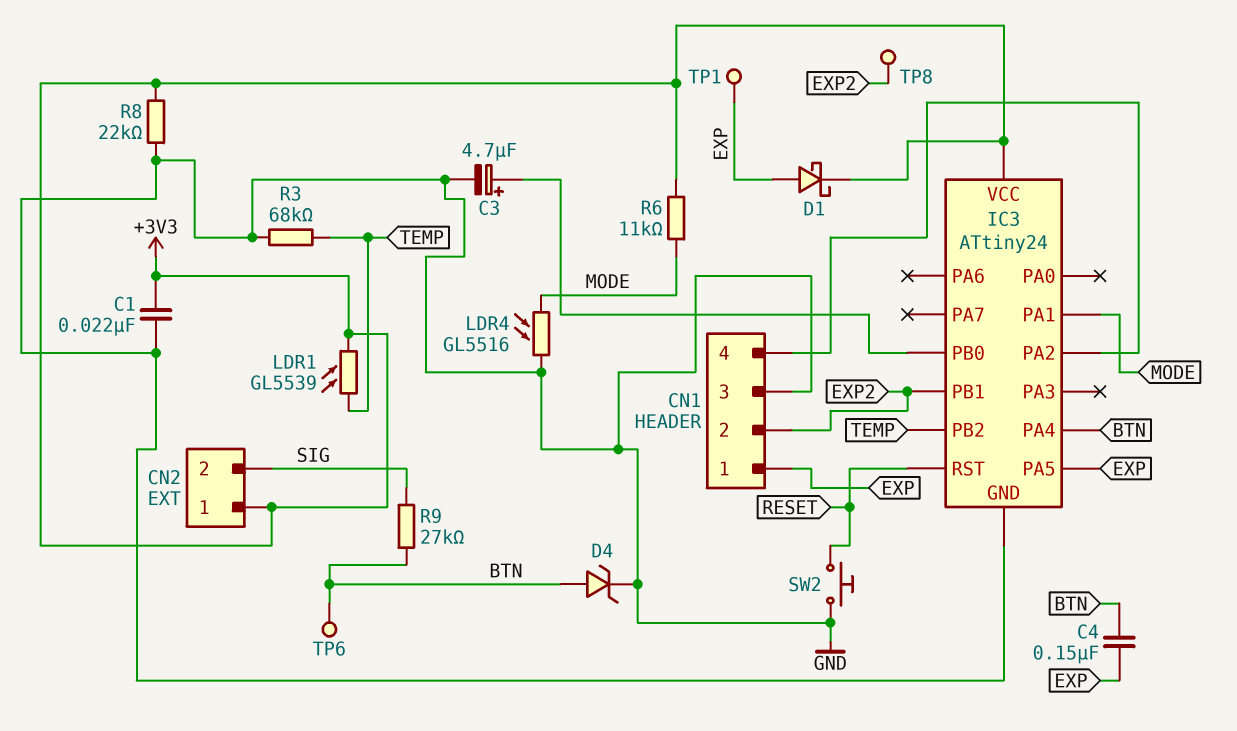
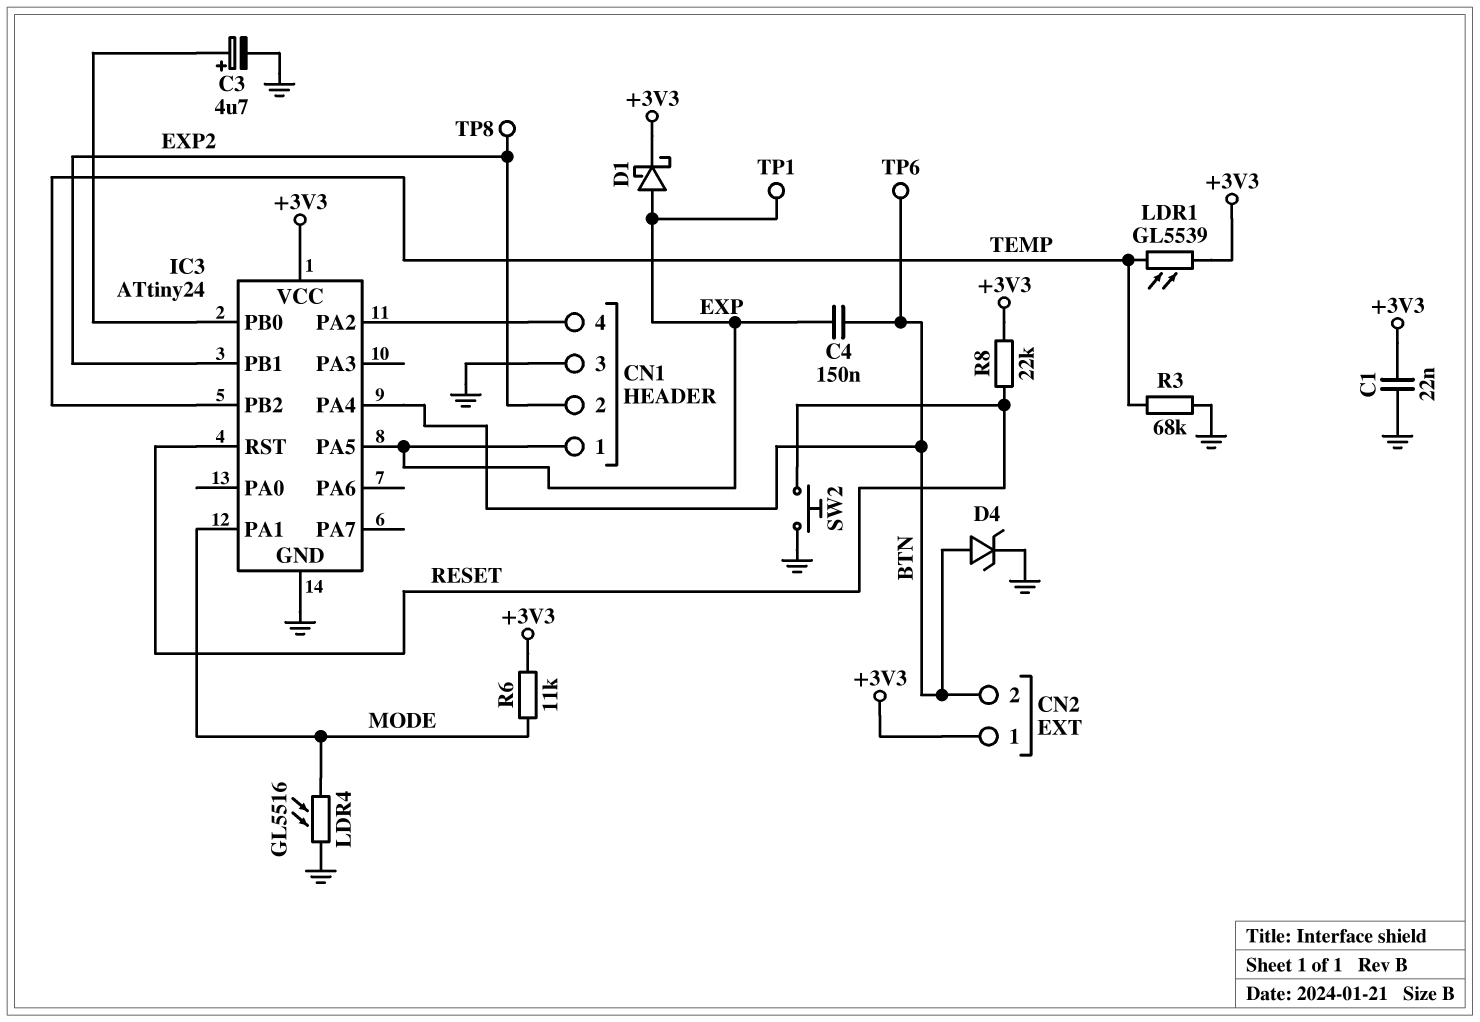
CN2 pin 2: SIG -> BTN
R8: 22k (+3V3, GND) -> 22k (+3V3, RESET)
R9: 27k (BTN, SIG) -> none

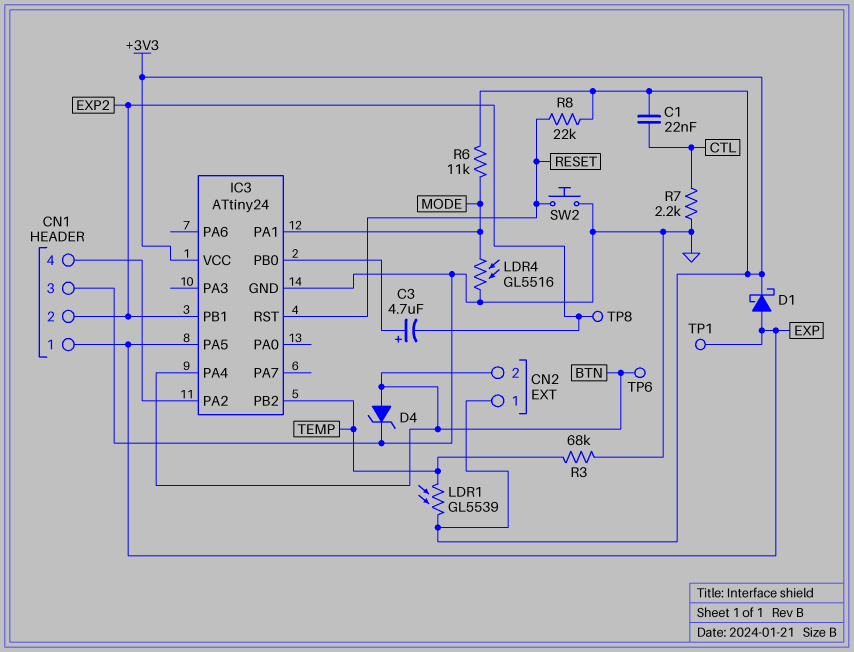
C1: 22nF (+3V3, GND) -> 22nF (+3V3, CTL)
C3: 4.7uF (plus IC3/PB0, minus GND) -> 4.7uF (plus IC3/PB0, minus EXP2)
C4: 150nF (BTN, EXP) -> none
R7: none -> 2.2k (CTL, GND)

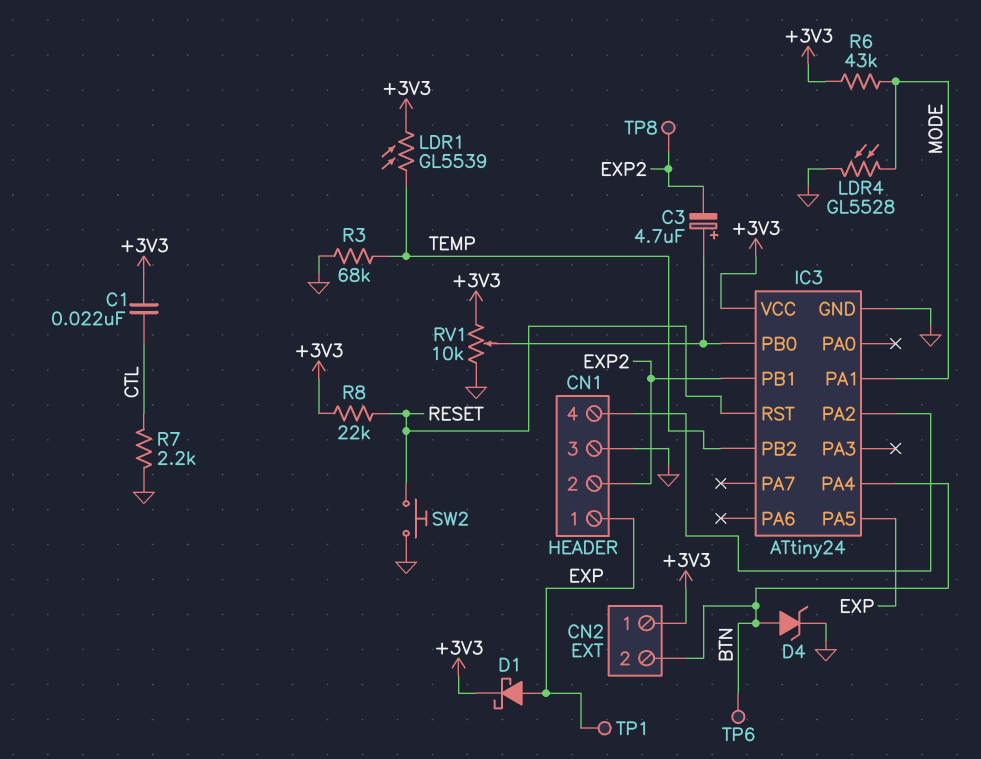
LDR4: GL5516 (GND, MODE) -> GL5528 (GND, MODE)
R6: 11k (+3V3, MODE) -> 43k (+3V3, MODE)
RV1: none -> 10k (+3V3, GND, wiper IC3/PB0)

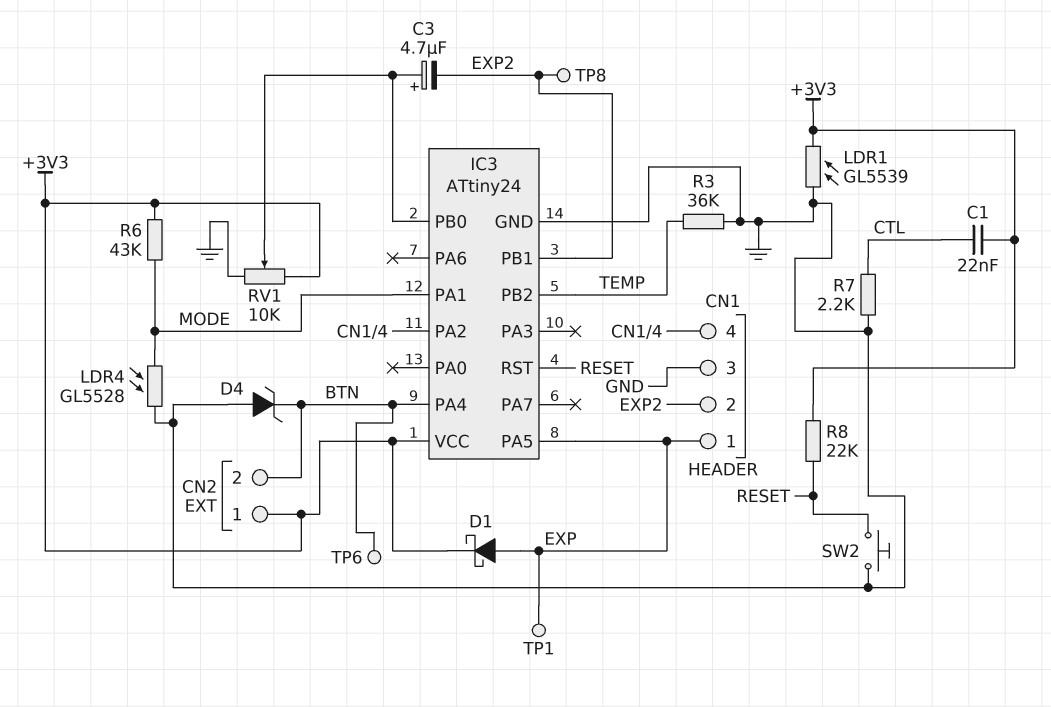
D4: zener (A BTN, K GND) -> zener (A GND, K BTN)
LDR1: GL5539 (+3V3, TEMP) -> GL5539 (+3V3, GND)
R3: 68k (GND, TEMP) -> 36k (GND, TEMP)

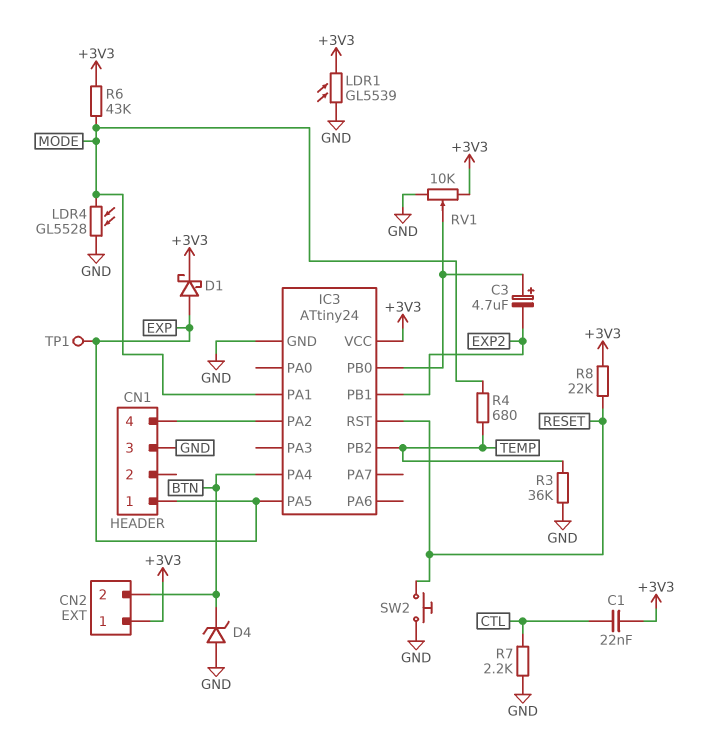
CN1 pin 2: EXP2 -> none
R4: none -> 680 (MODE, TEMP)
TP6: test point (BTN) -> none
TP8: test point (EXP2) -> none

